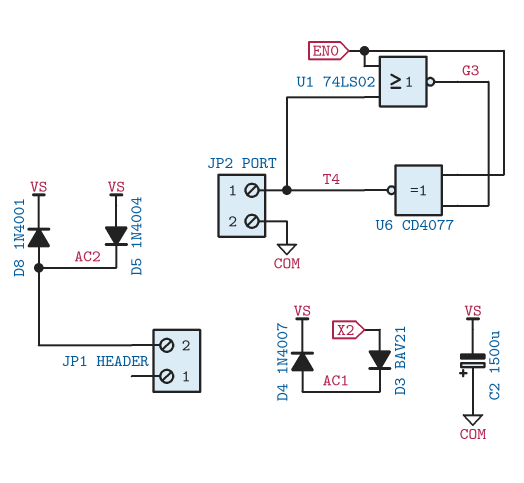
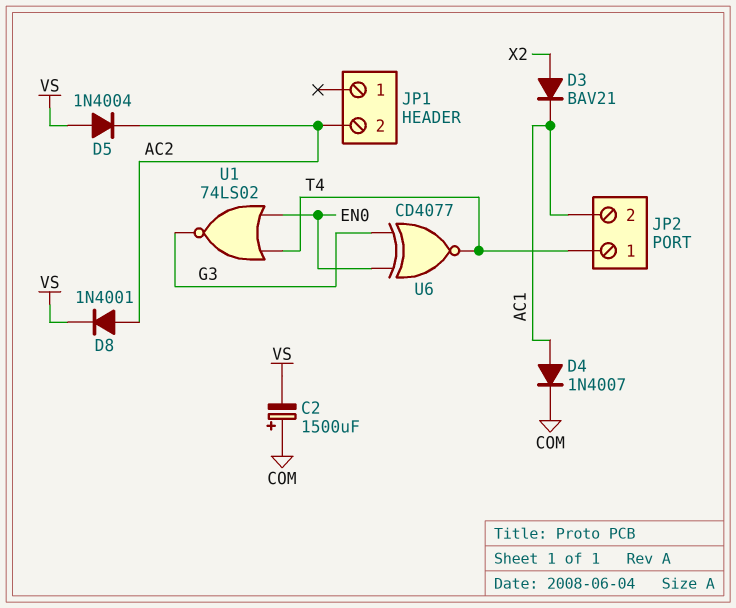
D4: diode 1N4007 (A AC1, K VS) -> diode 1N4007 (A AC1, K COM)
JP2 pin 2: COM -> AC1

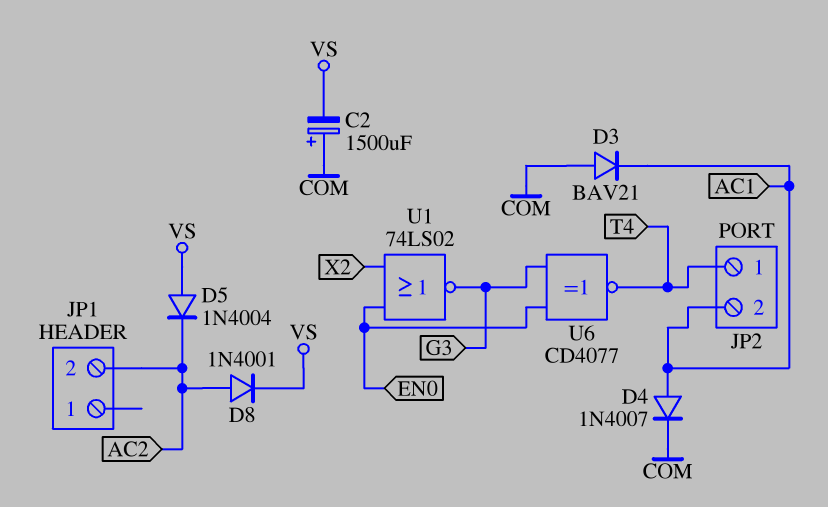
D3: diode BAV21 (A X2, K AC1) -> diode BAV21 (A COM, K AC1)
U1: NOR 74LS02 (in EN0, in T4, out G3) -> NOR 74LS02 (in EN0, in X2, out G3)

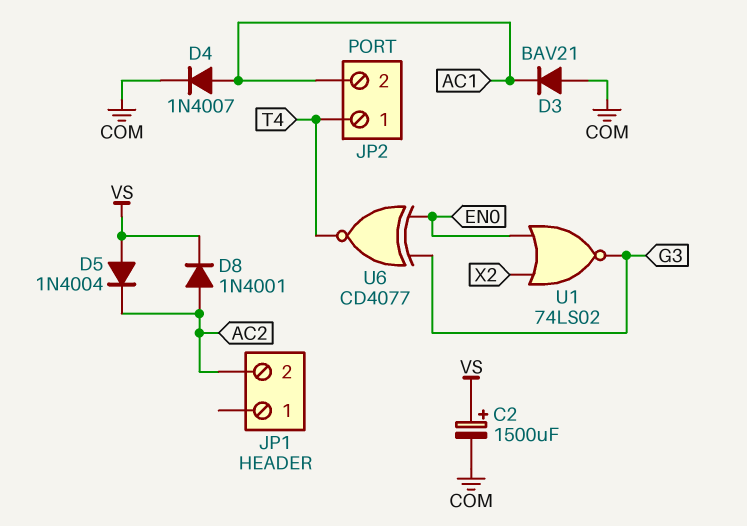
C2: 1500uF (plus COM, minus VS) -> 1500uF (plus VS, minus COM)

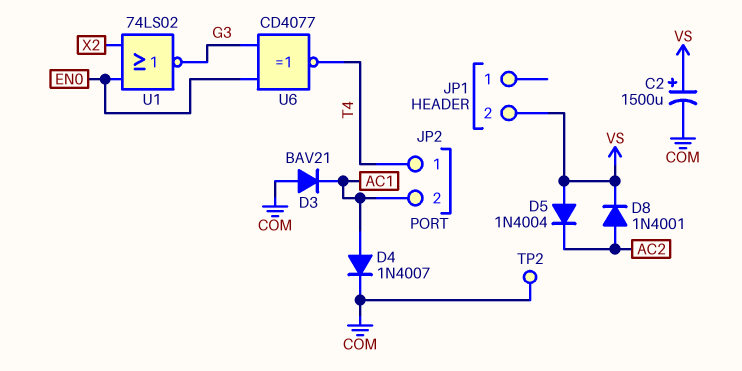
JP1 pin 2: AC2 -> VS
TP2: none -> test point (COM)

